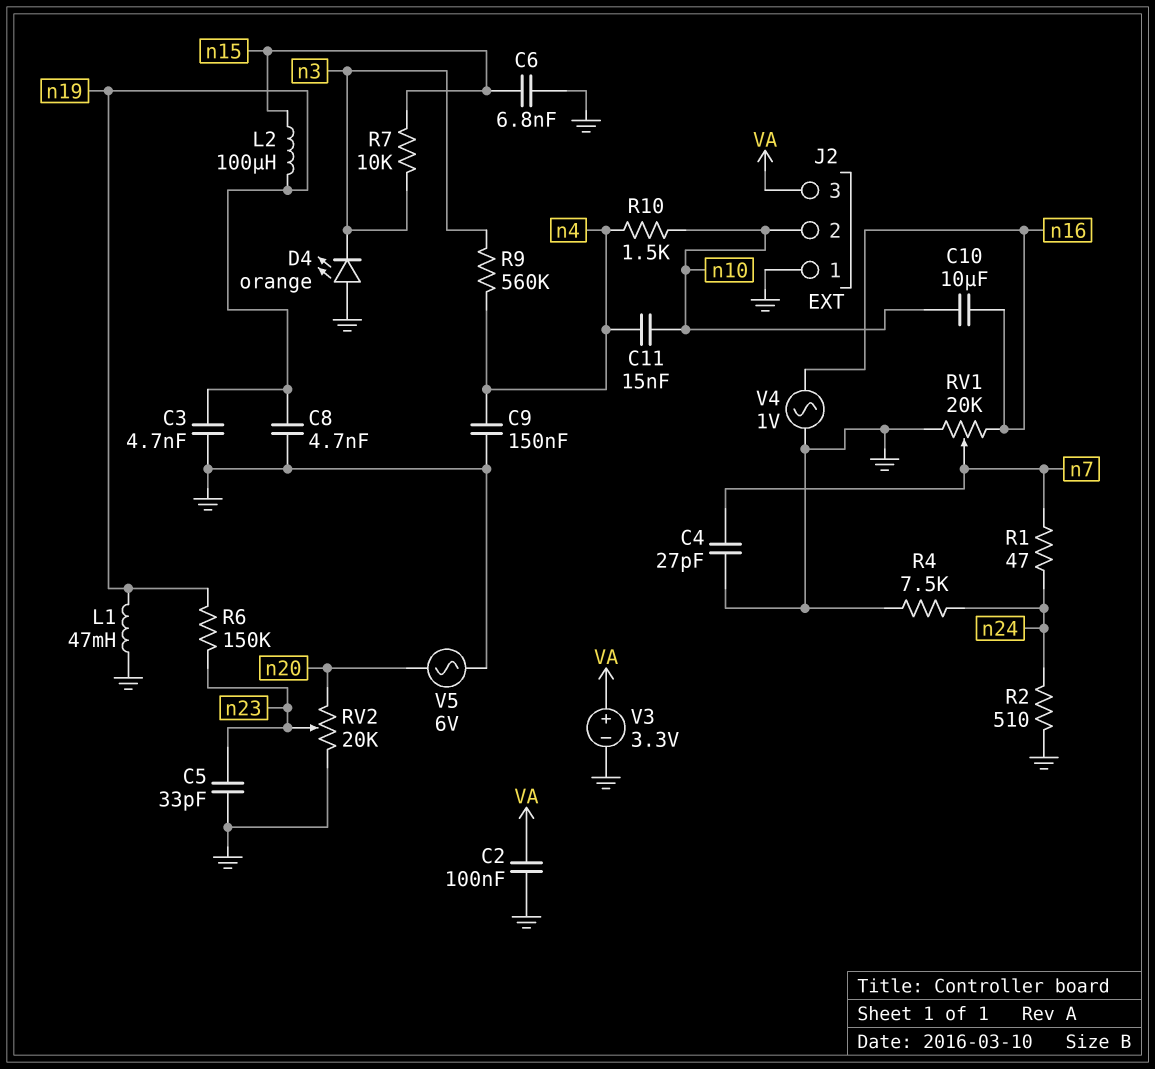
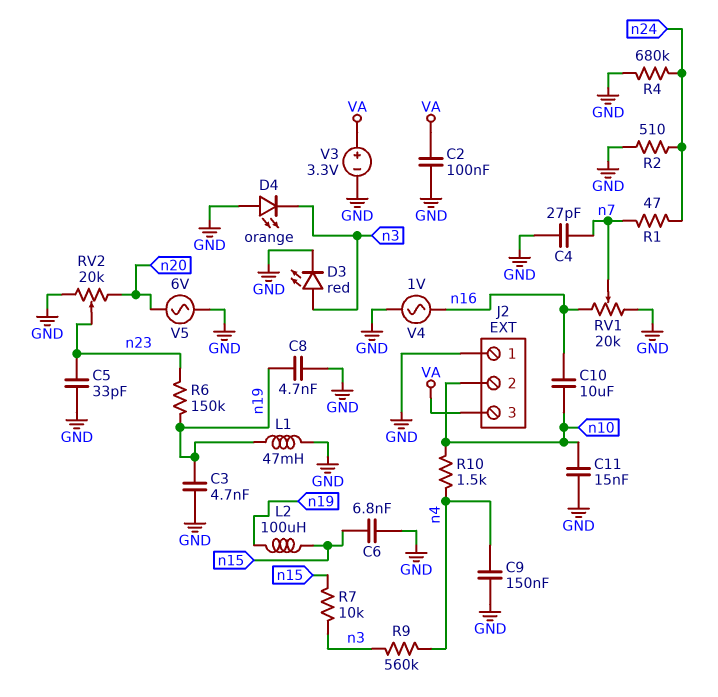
C11: 15nF (n4, n10) -> 15nF (GND, n10)
D3: none -> LED red (A n3, K GND)
R4: 7.5k (GND, n24) -> 680k (GND, n24)

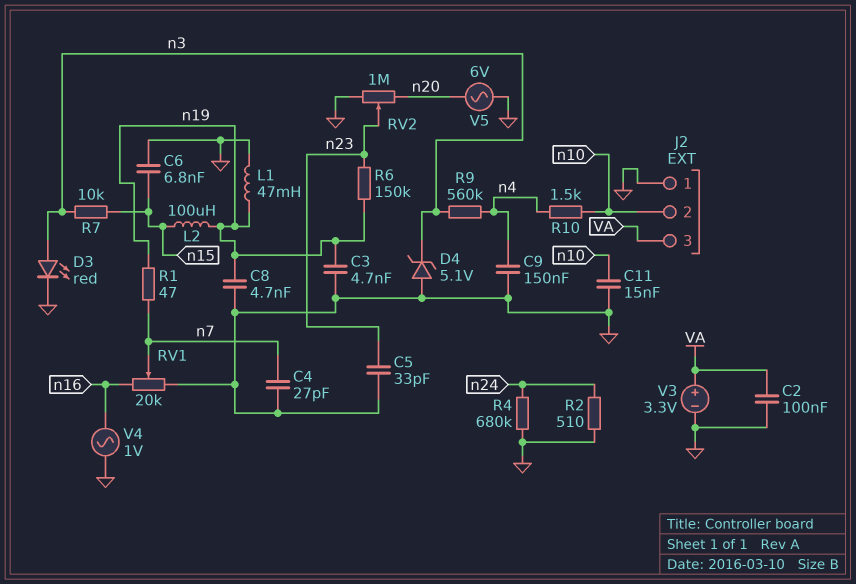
C10: 10uF (n10, n16) -> none
D4: LED orange (A GND, K n3) -> zener 5.1V (A GND, K n3)
R1: 47 (n7, n24) -> 47 (n7, n19)
RV2: 20k (GND, n20, wiper n23) -> 1M (GND, n20, wiper n23)

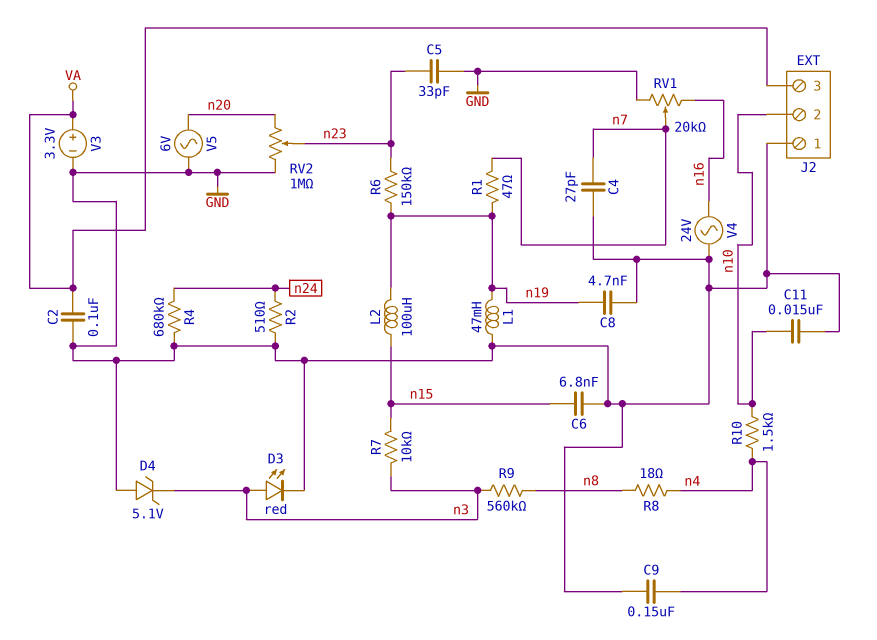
C3: 4.7nF (GND, n19) -> none
R8: none -> 18 (n4, n8)
R9: 560k (n3, n4) -> 560k (n3, n8)
V4: AC 1V (GND, n16) -> AC 24V (GND, n16)

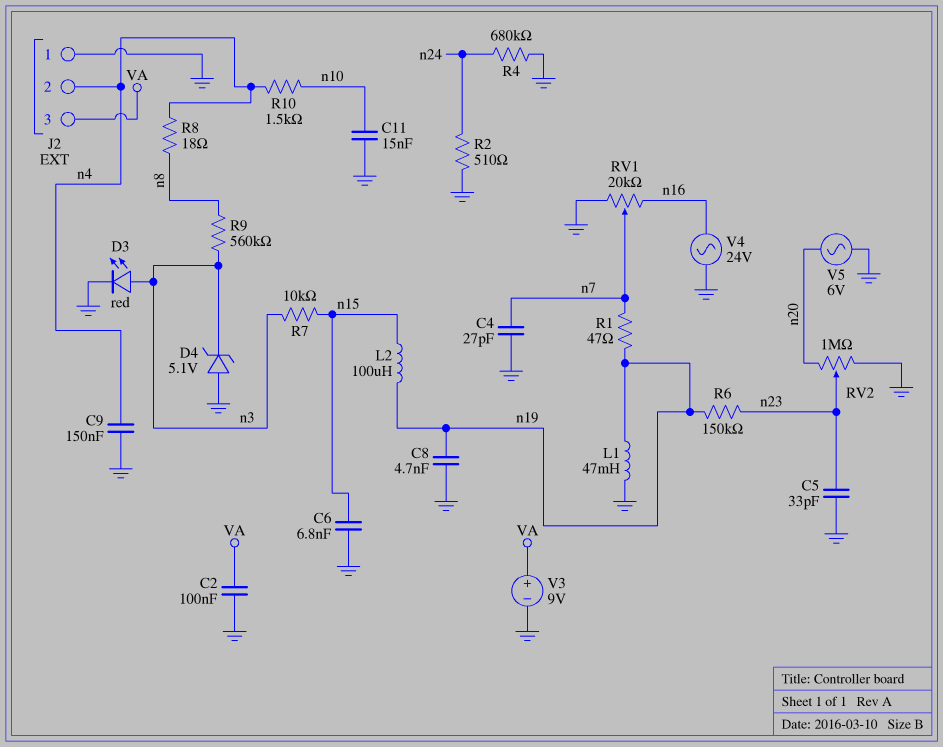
J2 pin 2: n10 -> n4
V3: 3.3V (plus VA, minus GND) -> 9V (plus VA, minus GND)

